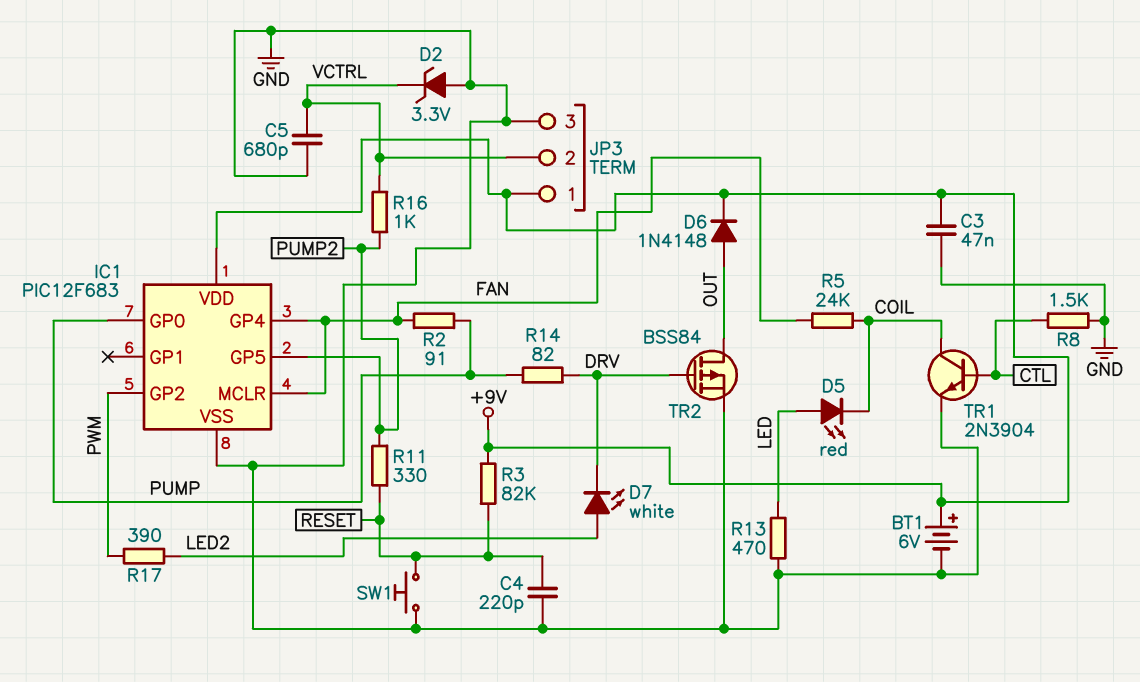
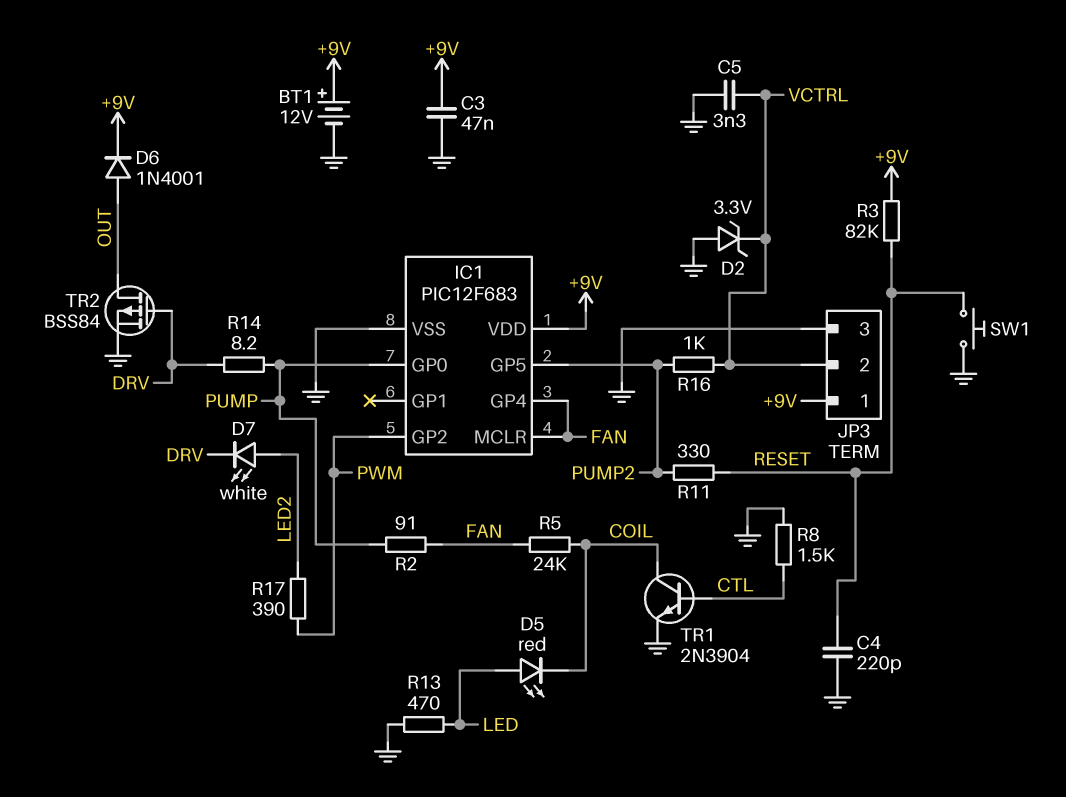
BT1: 6V (plus +9V, minus GND) -> 12V (plus +9V, minus GND)
C5: 680pF (GND, VCTRL) -> 3.3nF (GND, VCTRL)
D6: diode 1N4148 (A OUT, K +9V) -> diode 1N4001 (A OUT, K +9V)
R14: 82 (DRV, PUMP) -> 8.2 (DRV, PUMP)

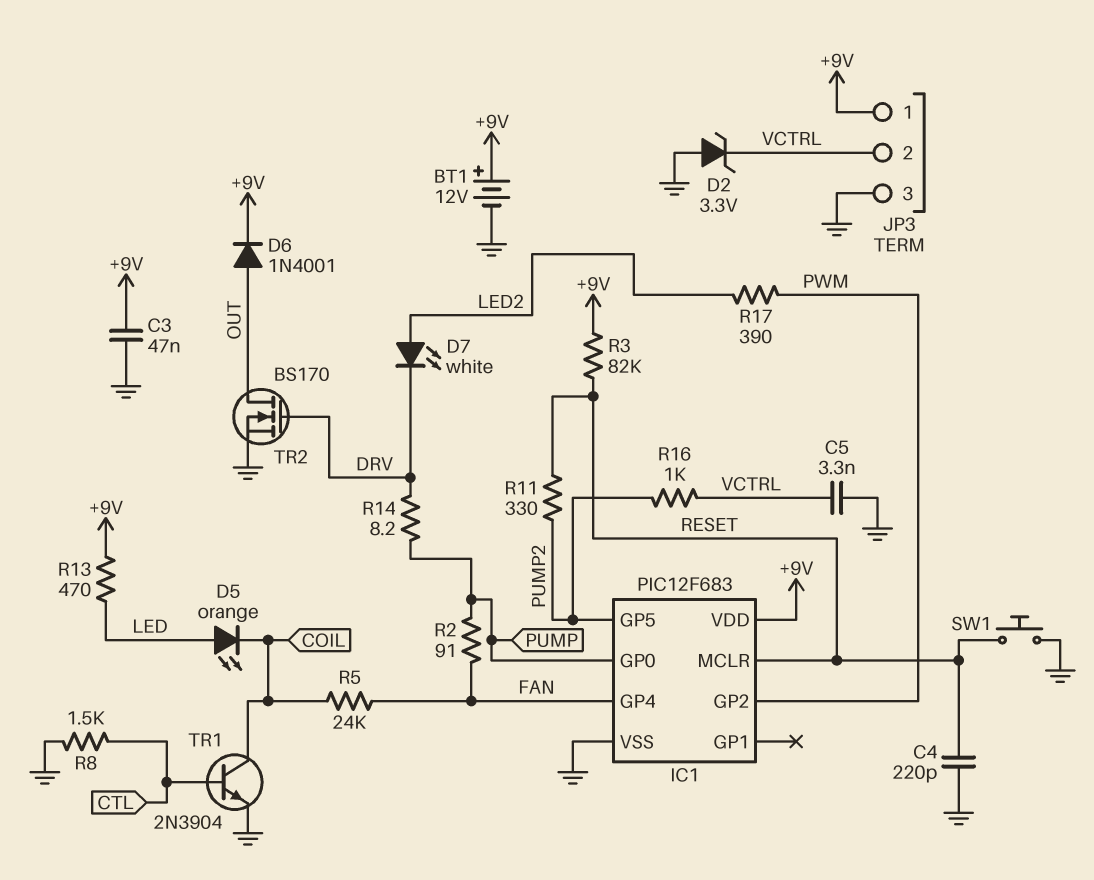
D5: LED red (A LED, K COIL) -> LED orange (A LED, K COIL)
IC1 pin MCLR: FAN -> RESET
R13: 470 (GND, LED) -> 470 (+9V, LED)
TR2: PMOS BSS84 (G DRV, D OUT, S GND) -> NMOS BS170 (G DRV, D OUT, S GND)

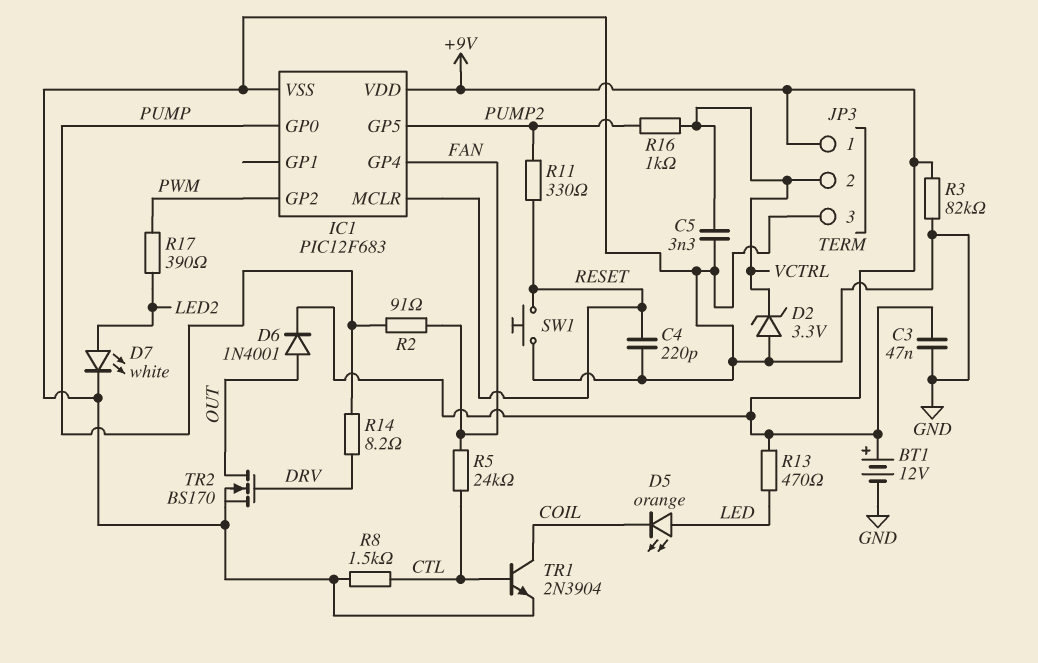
D7: LED white (A LED2, K DRV) -> LED white (A LED2, K GND)
R3: 82k (+9V, RESET) -> 82k (+9V, GND)
R5: 24k (COIL, FAN) -> 24k (CTL, FAN)

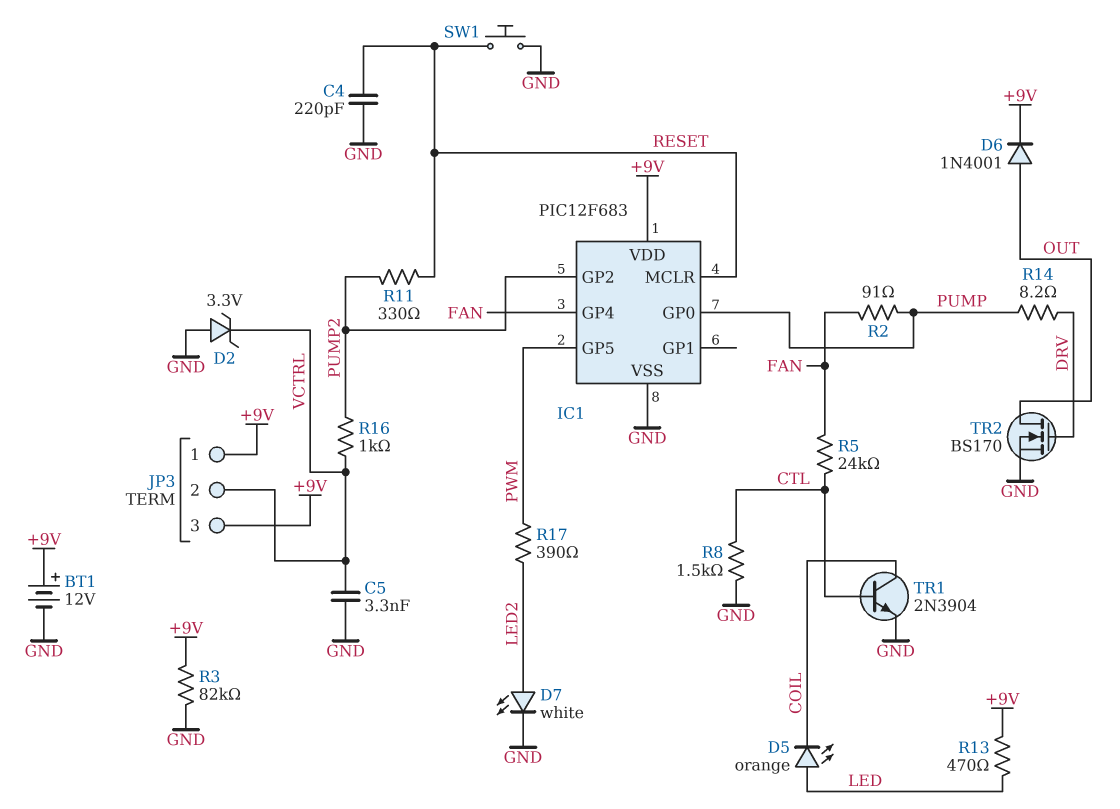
C3: 47nF (+9V, GND) -> none
IC1 pin GP2: PWM -> PUMP2
IC1 pin GP5: PUMP2 -> PWM
JP3 pin 3: GND -> +9V

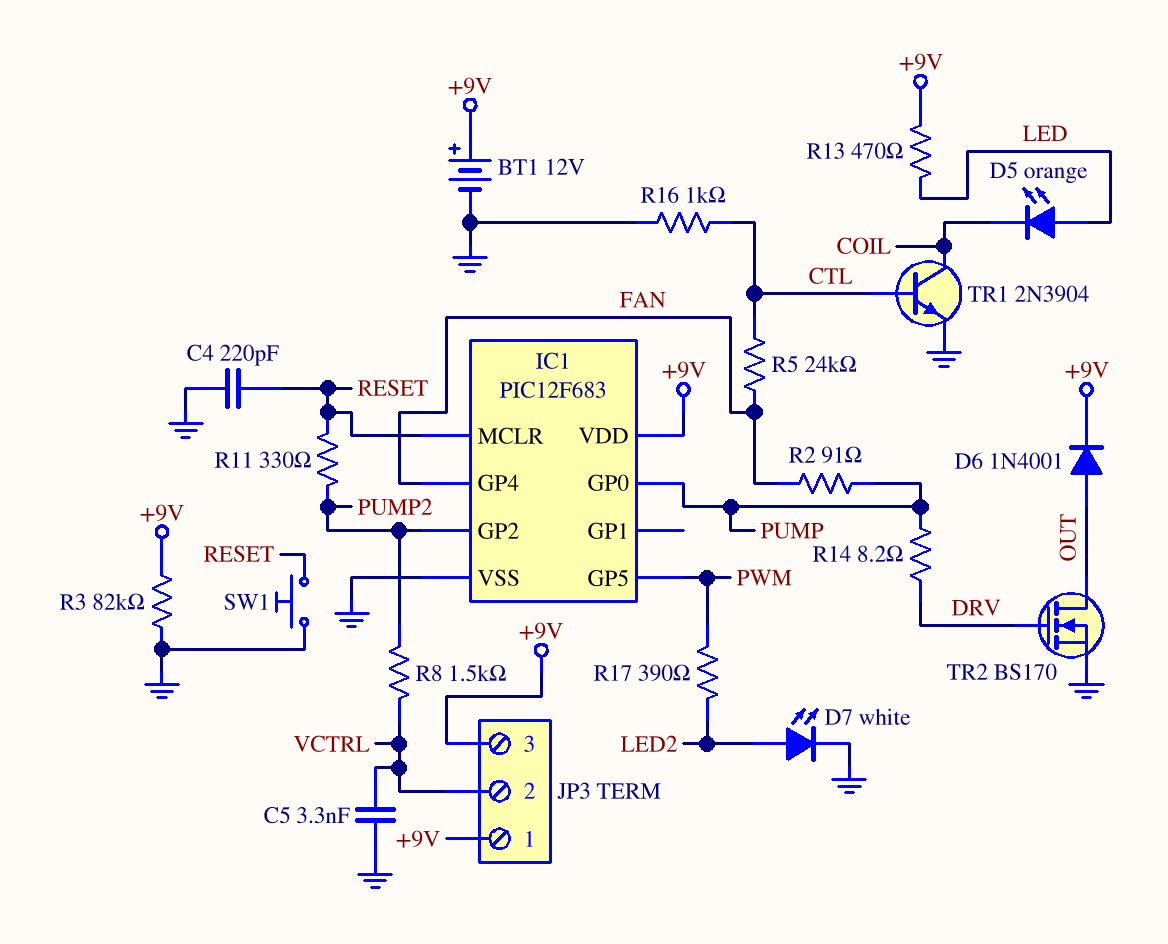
D2: zener 3.3V (A GND, K VCTRL) -> none
R8: 1.5k (CTL, GND) -> 1.5k (PUMP2, VCTRL)
R16: 1k (PUMP2, VCTRL) -> 1k (CTL, GND)

